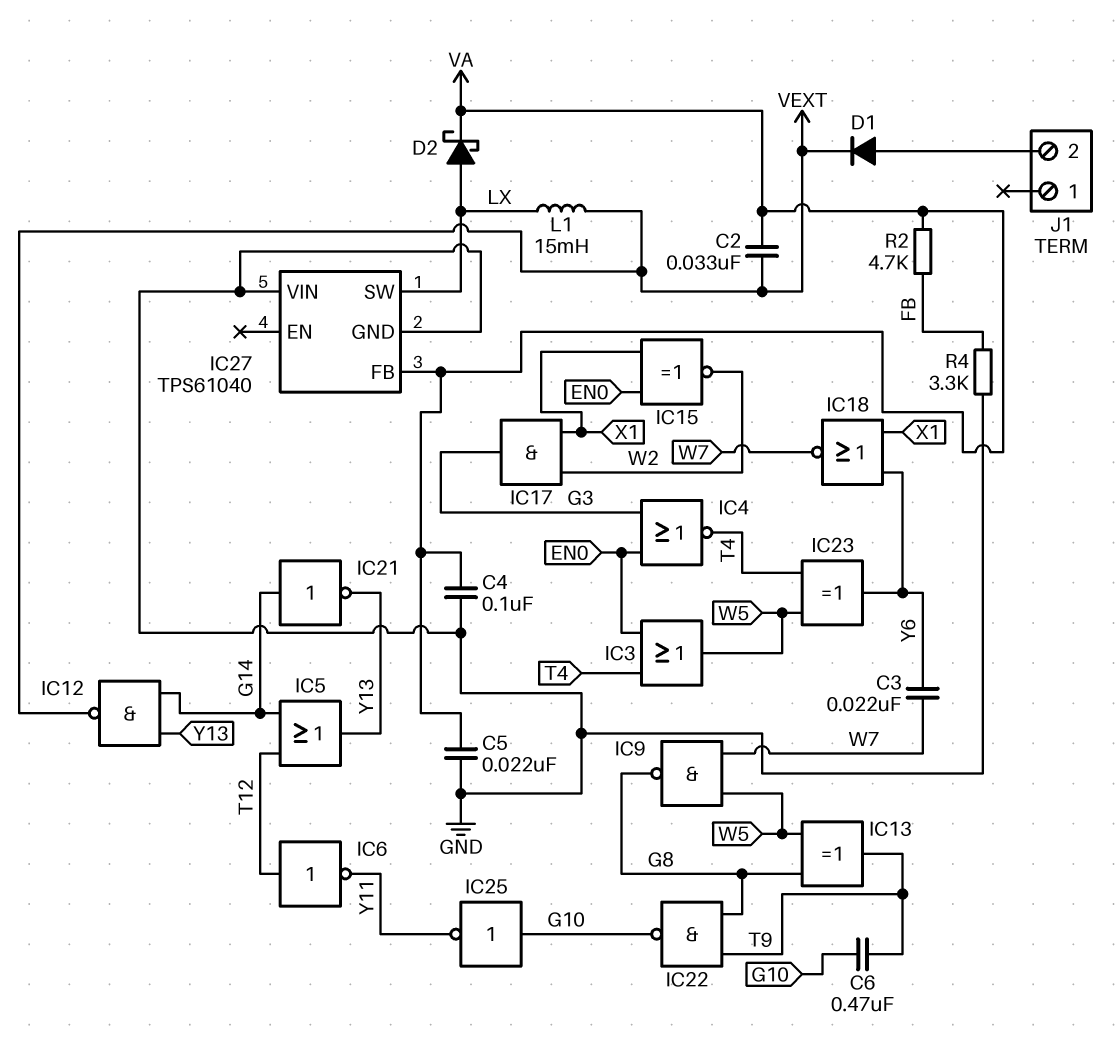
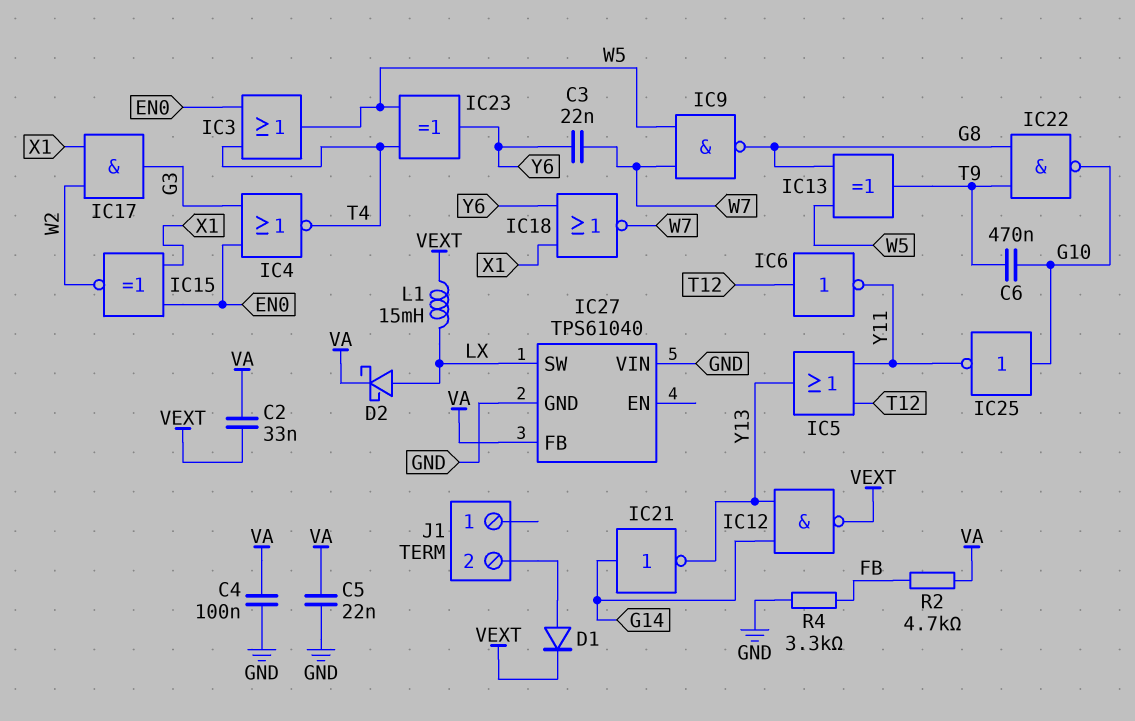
IC5: OR (in G14, in T12, out Y13) -> OR (in T12, in Y11, out Y13)

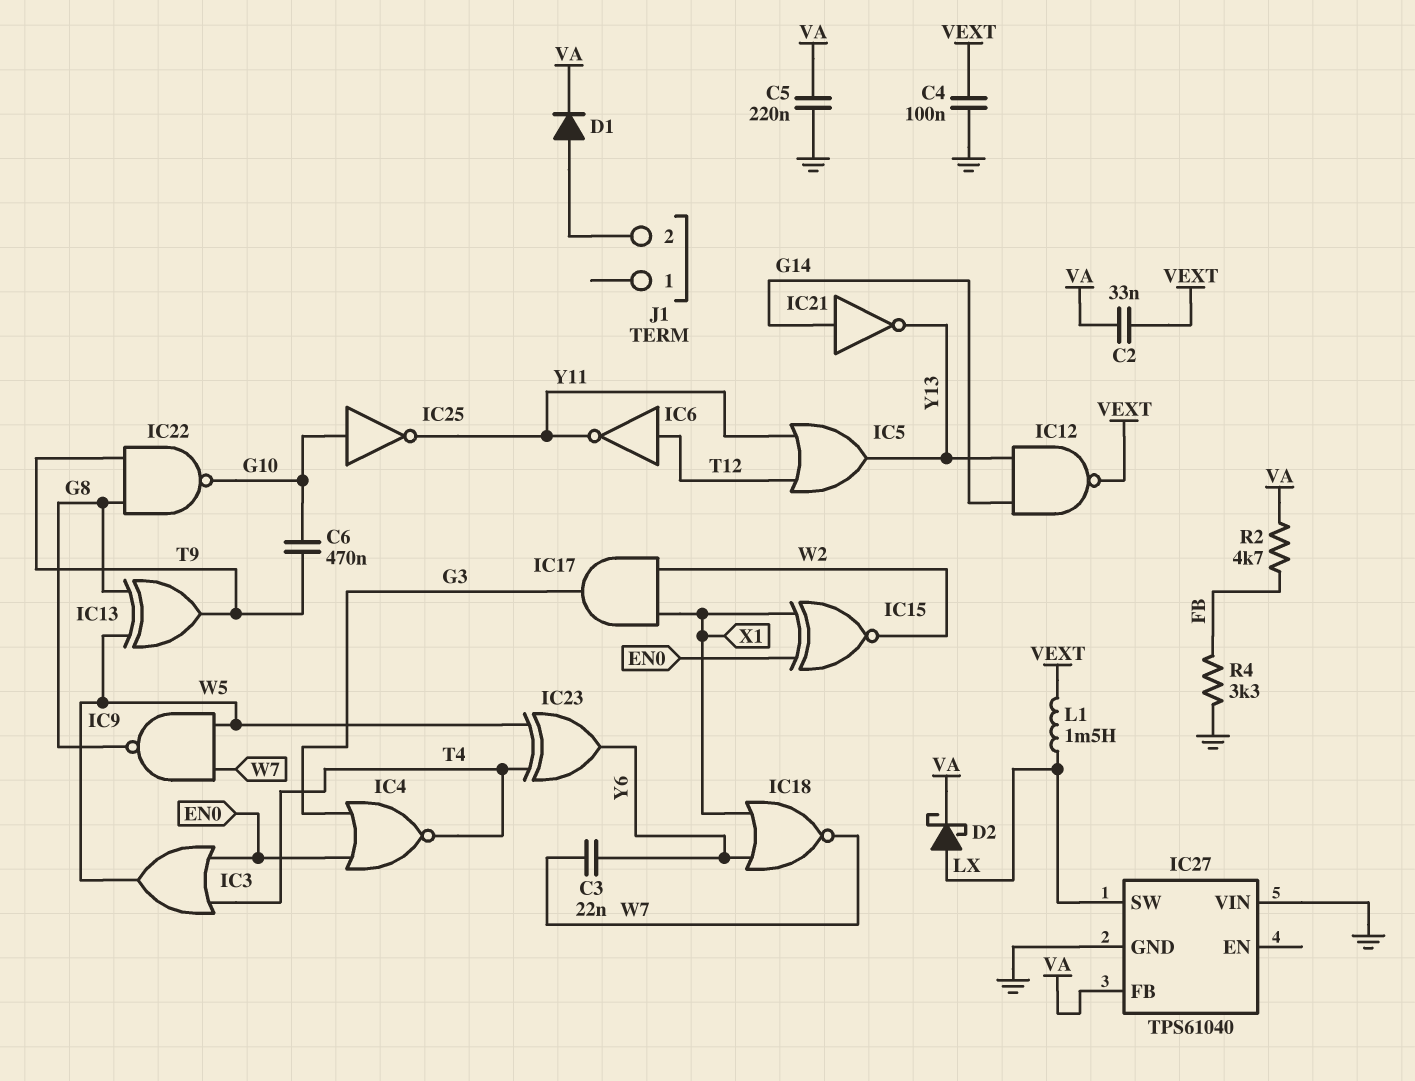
C4: 100nF (GND, VA) -> 100nF (GND, VEXT)
C5: 22nF (GND, VA) -> 220nF (GND, VA)
D1: diode (A J1/2, K VEXT) -> diode (A J1/2, K VA)
L1: 15mH (LX, VEXT) -> 1.5mH (LX, VEXT)

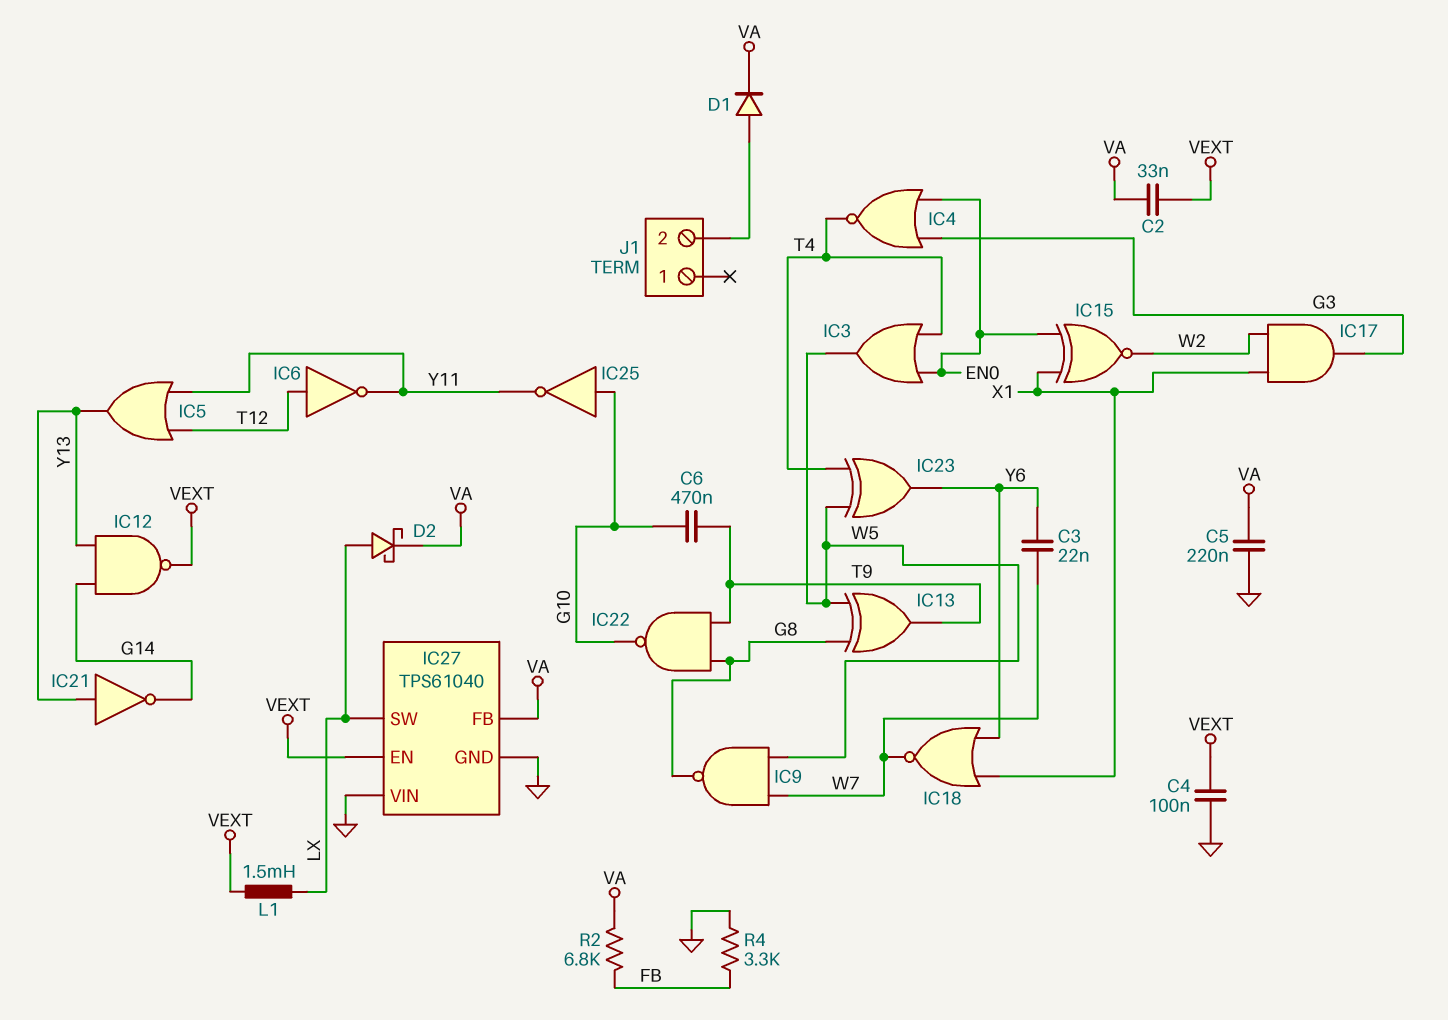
IC21: NOT (in G14, out Y13) -> NOT (in Y13, out G14)
IC27 pin EN: none -> VEXT
R2: 4.7k (FB, VA) -> 6.8k (FB, VA)

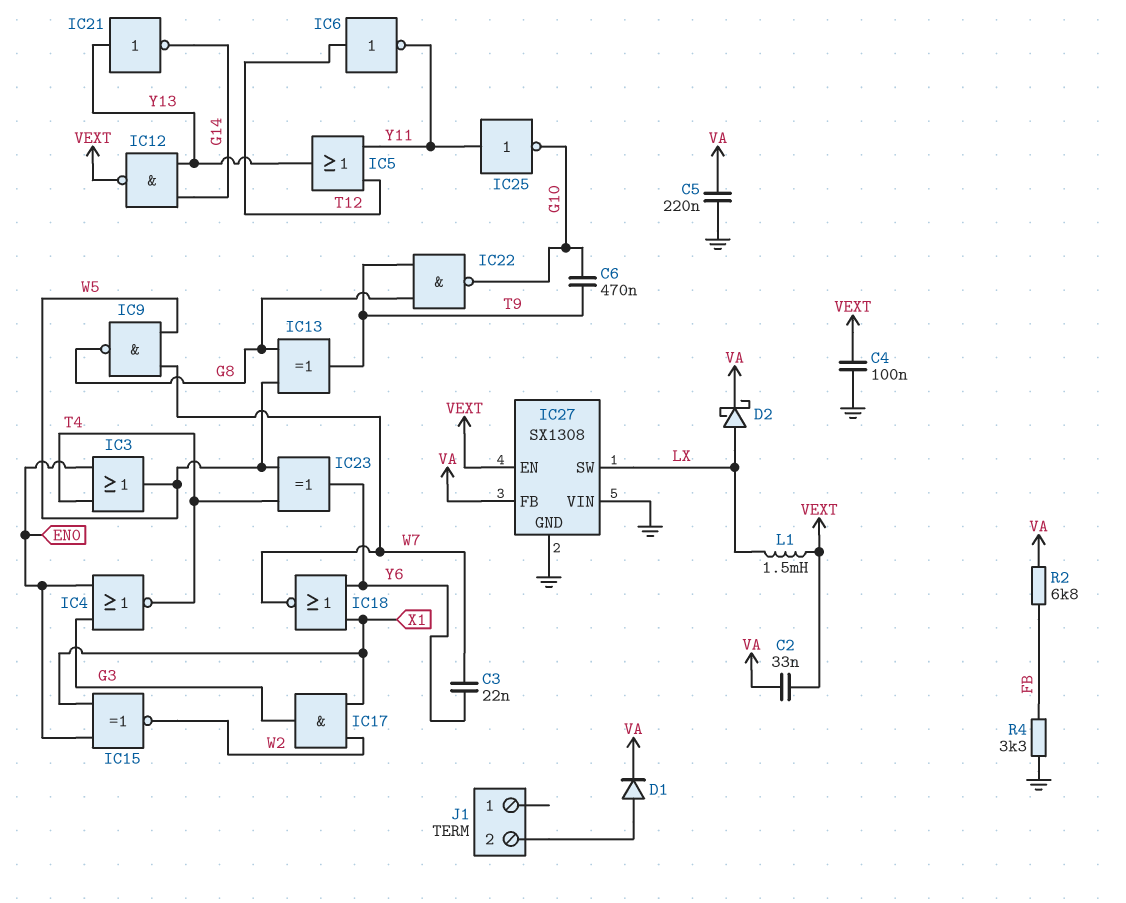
IC25: NOT (in G10, out Y11) -> NOT (in Y11, out G10)
IC27: TPS61040 -> SX1308

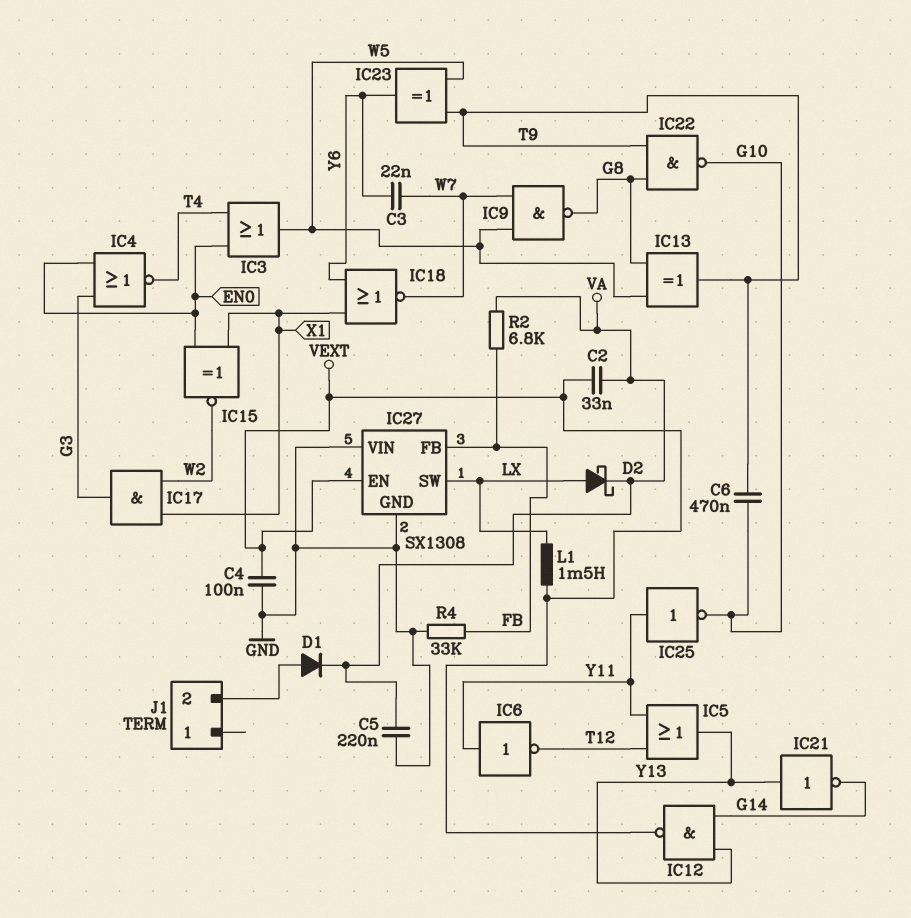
IC6: NOT (in T12, out Y11) -> NOT (in Y11, out T12)
IC23: XOR (in T4, in W5, out Y6) -> XOR (in T9, in W5, out Y6)
IC27 pin FB: VA -> FB
R4: 3.3k (FB, GND) -> 33k (FB, GND)

